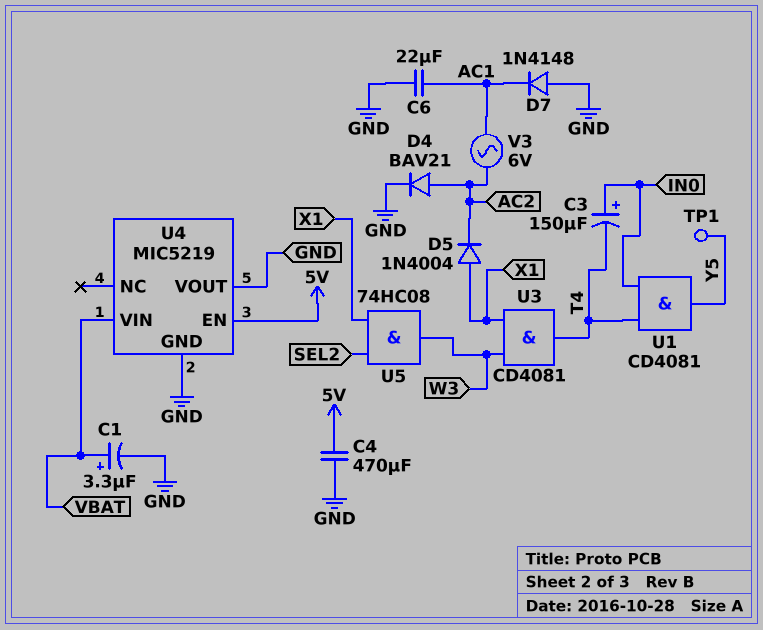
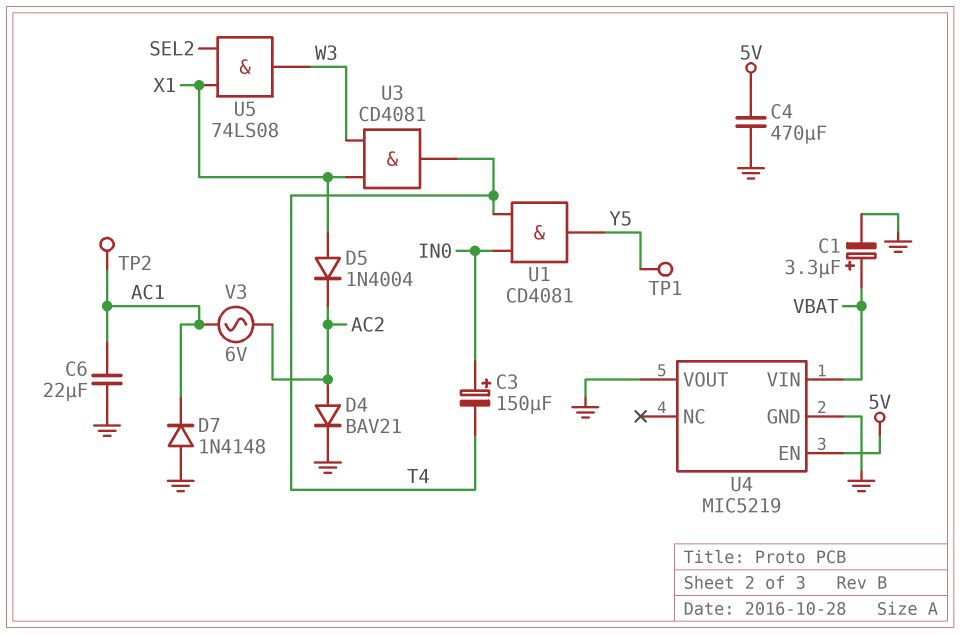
TP2: none -> test point (AC1)
U5: AND 74HC08 (in SEL2, in X1, out W3) -> AND 74LS08 (in SEL2, in X1, out W3)

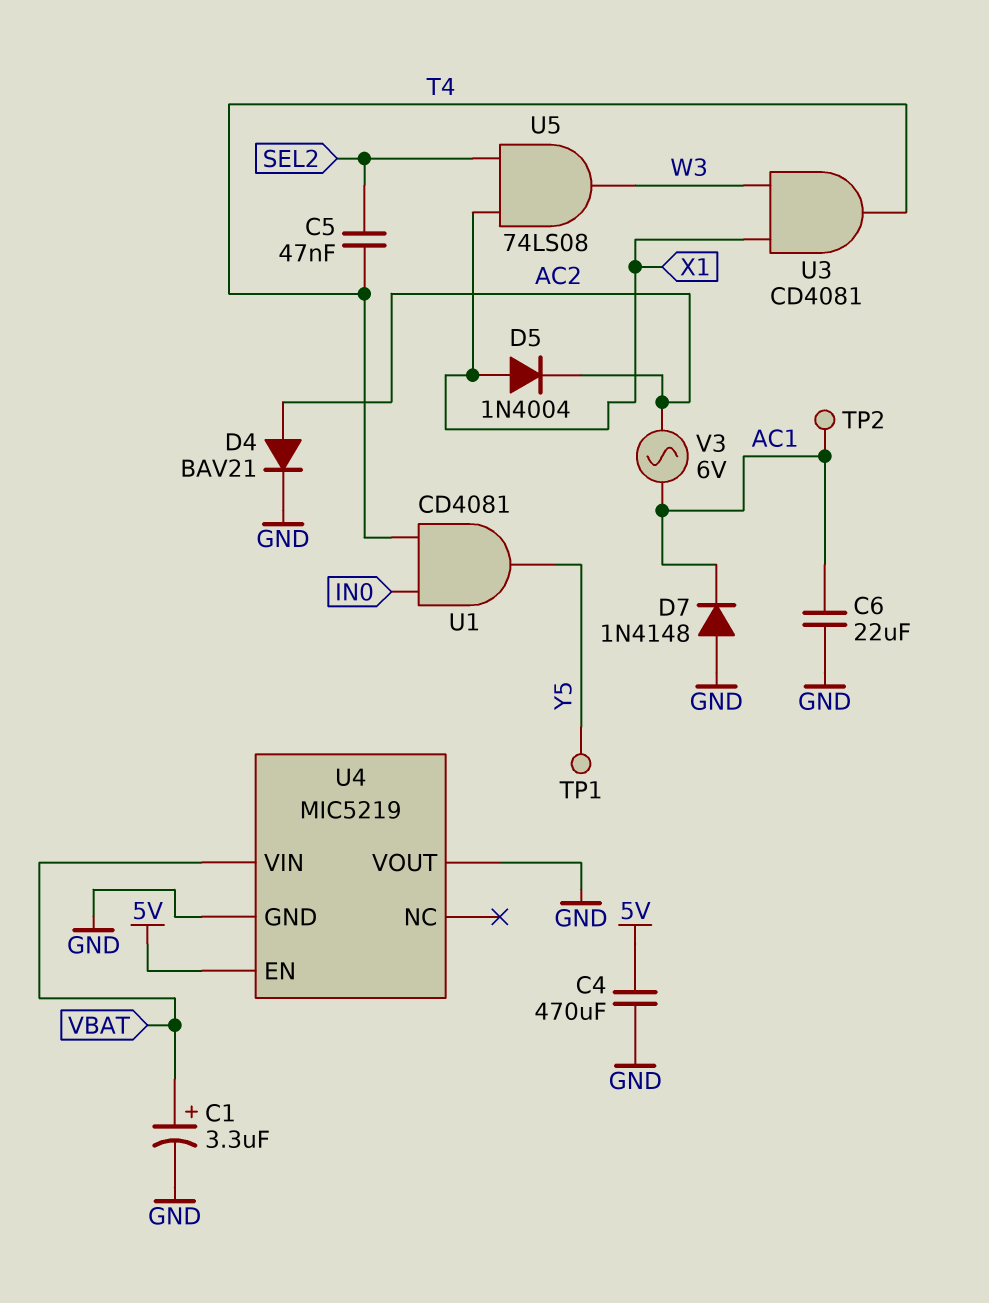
C3: 150uF (plus IN0, minus T4) -> none
C5: none -> 47nF (SEL2, T4)

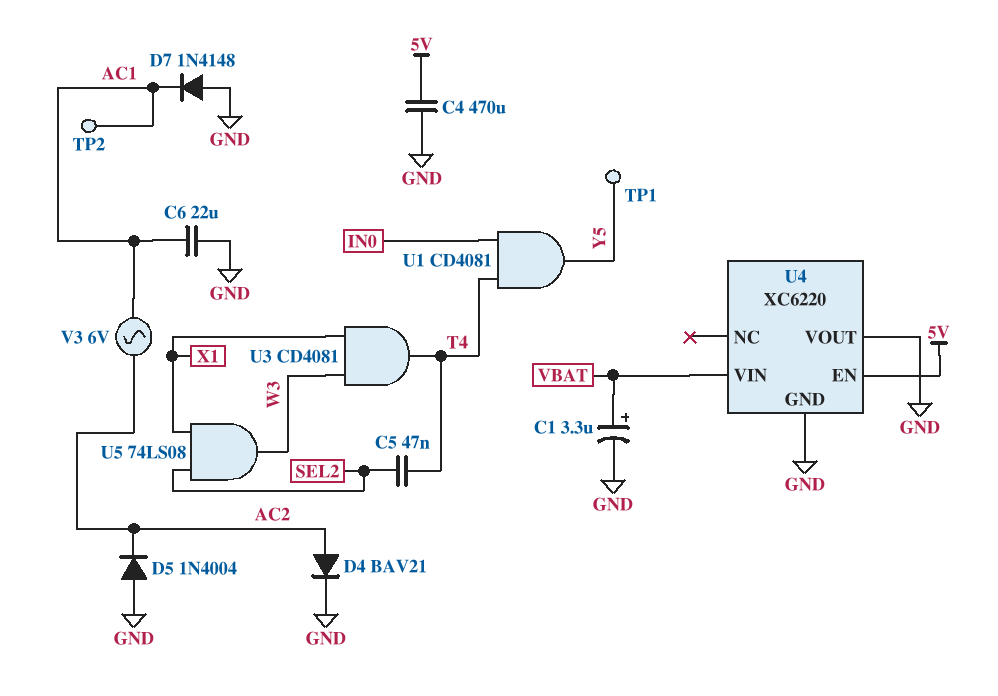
D5: diode 1N4004 (A X1, K AC2) -> diode 1N4004 (A GND, K AC2)
U4: MIC5219 -> XC6220

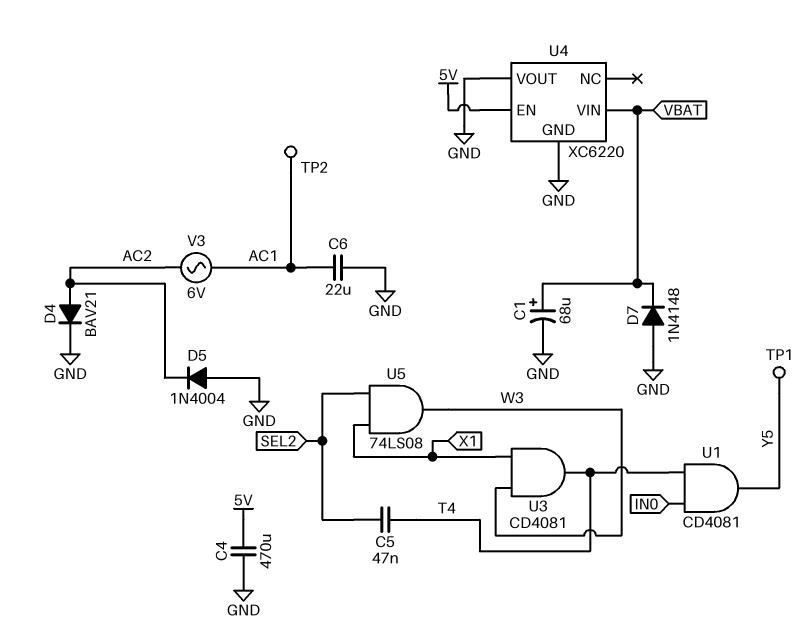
C1: 3.3uF (plus VBAT, minus GND) -> 68uF (plus VBAT, minus GND)
D7: diode 1N4148 (A GND, K AC1) -> diode 1N4148 (A GND, K VBAT)

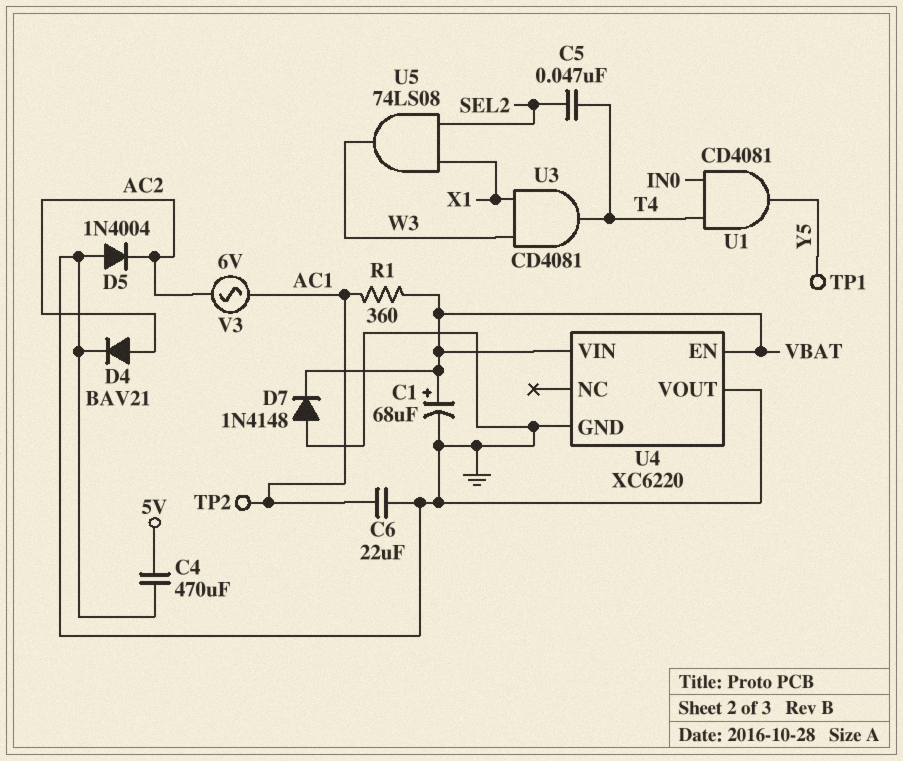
R1: none -> 360 (AC1, VBAT)
U4 pin EN: 5V -> VBAT

